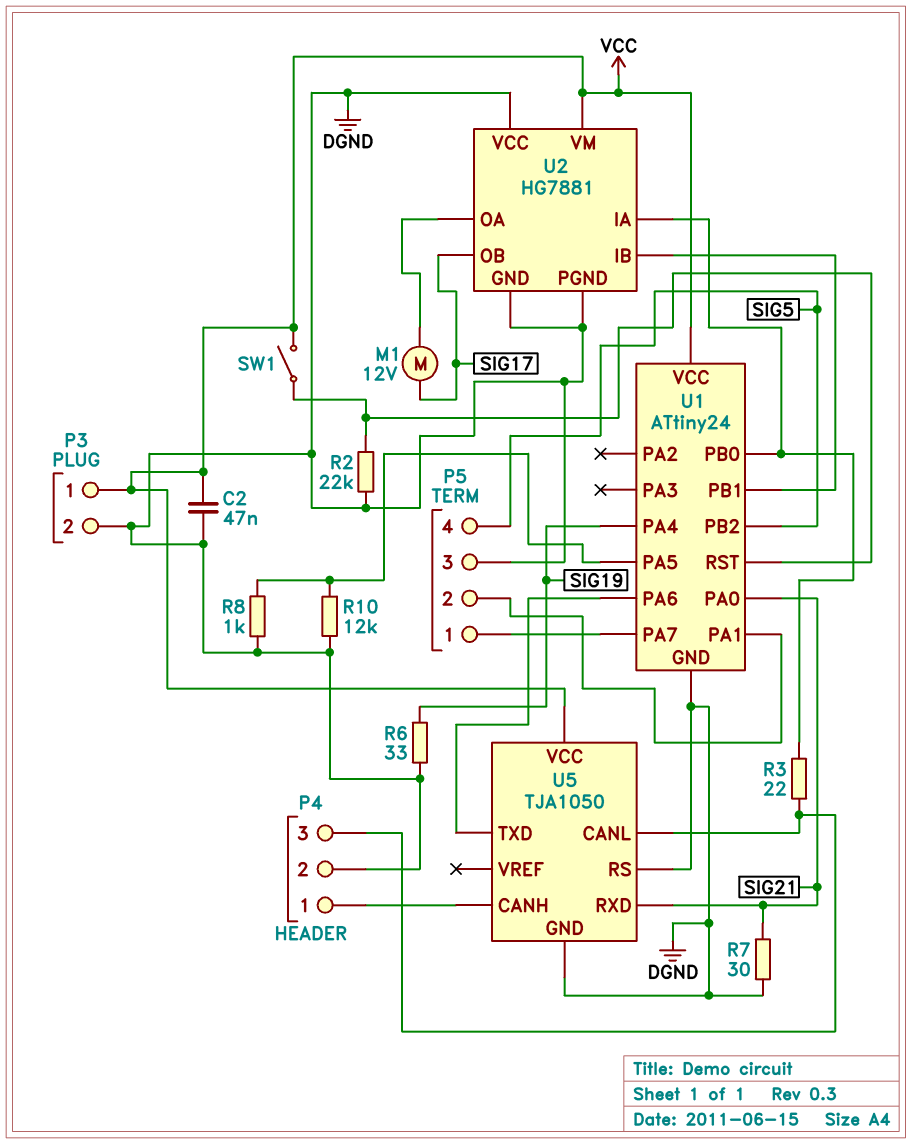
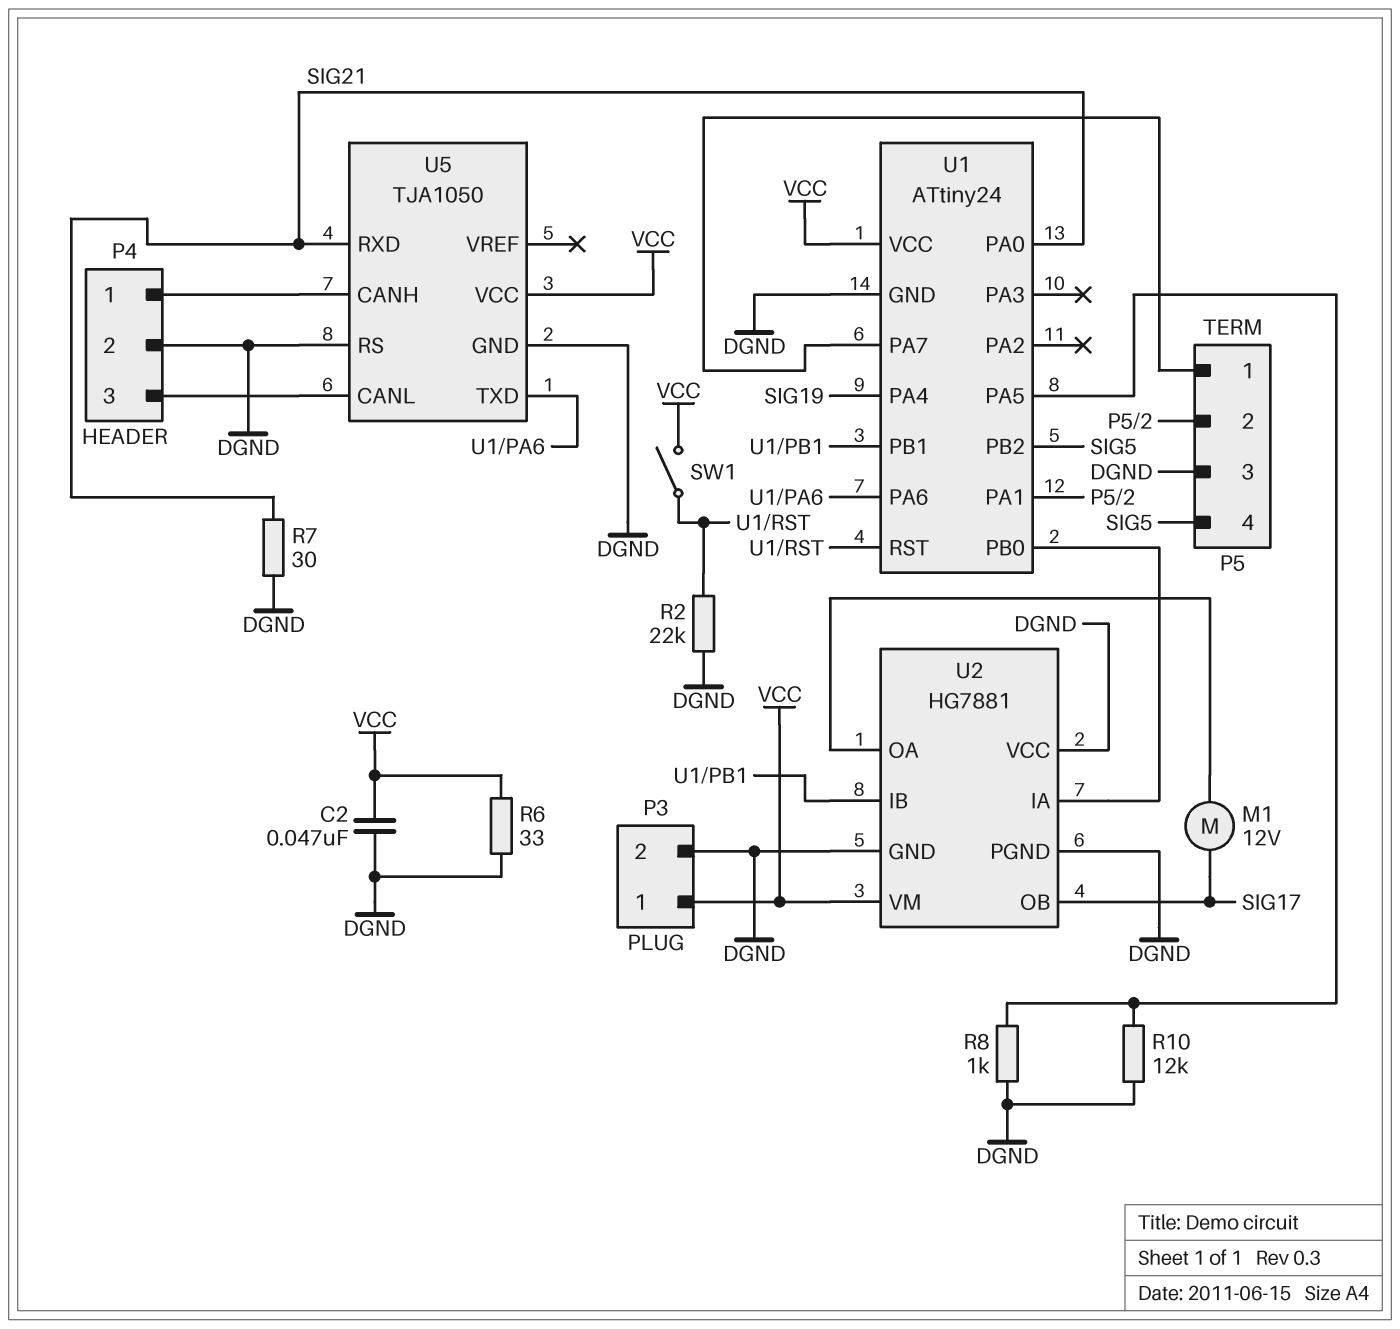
R3: 22 (P4/3, U1/PB0) -> none
R6: 33 (DGND, SIG19) -> 33 (DGND, VCC)

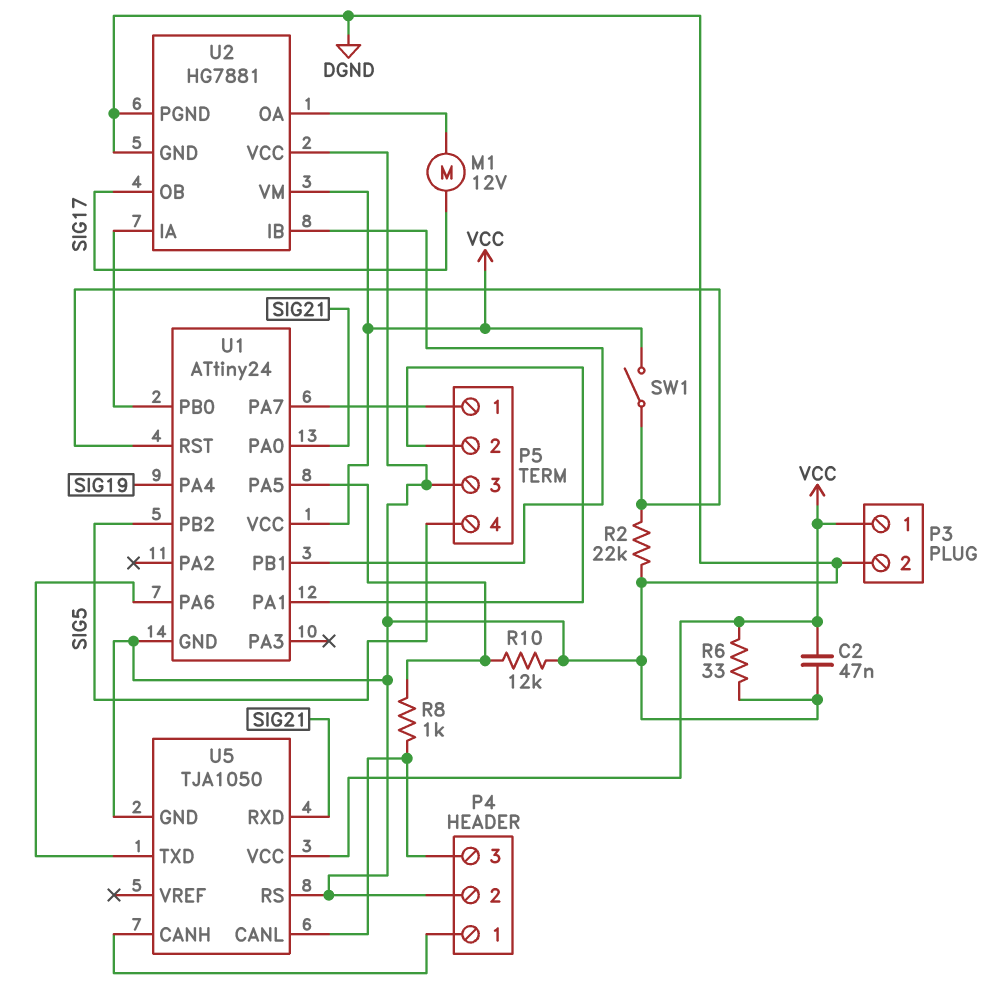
R7: 30 (DGND, SIG21) -> none
R8: 1k (DGND, U1/PA5) -> 1k (P4/3, U1/PA5)

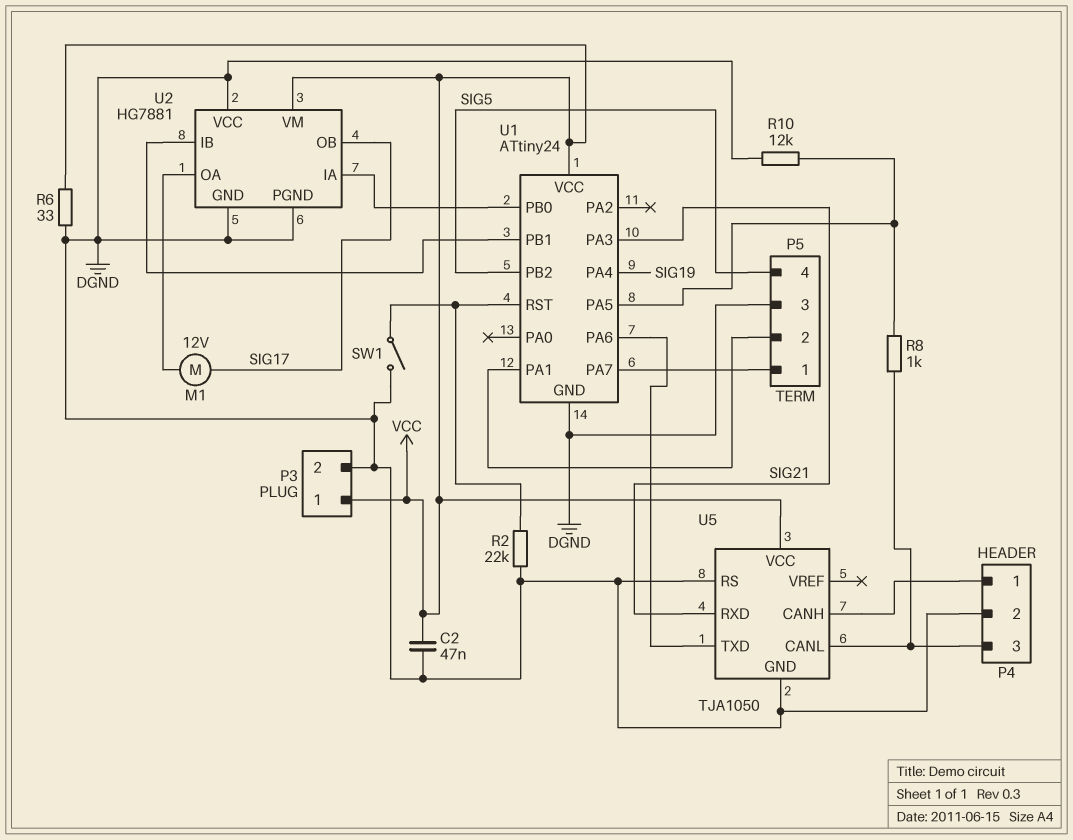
SW1: switch (U1/RST, VCC) -> switch (DGND, U1/RST)
U1 pin PA0: SIG21 -> none
U1 pin PA3: none -> SIG21

